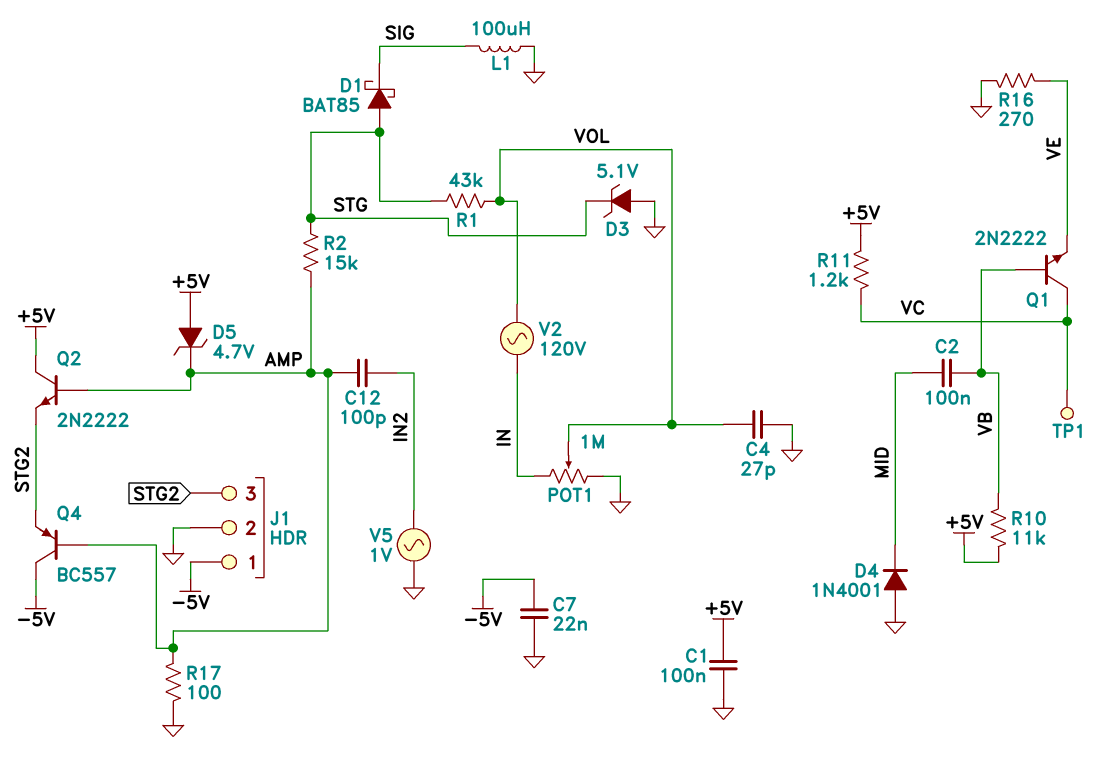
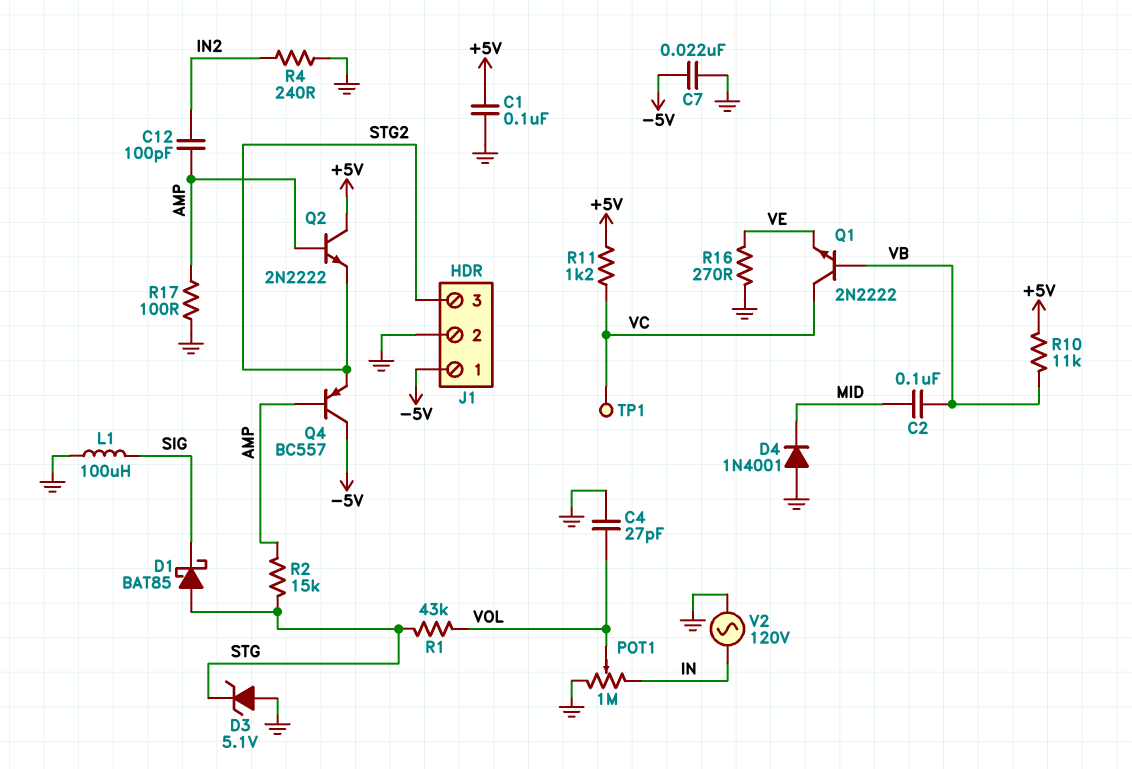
D5: zener 4.7V (A +5V, K AMP) -> none
R4: none -> 240 (GND, IN2)
V2: AC 120V (IN, VOL) -> AC 120V (GND, IN)
V5: AC 1V (GND, IN2) -> none

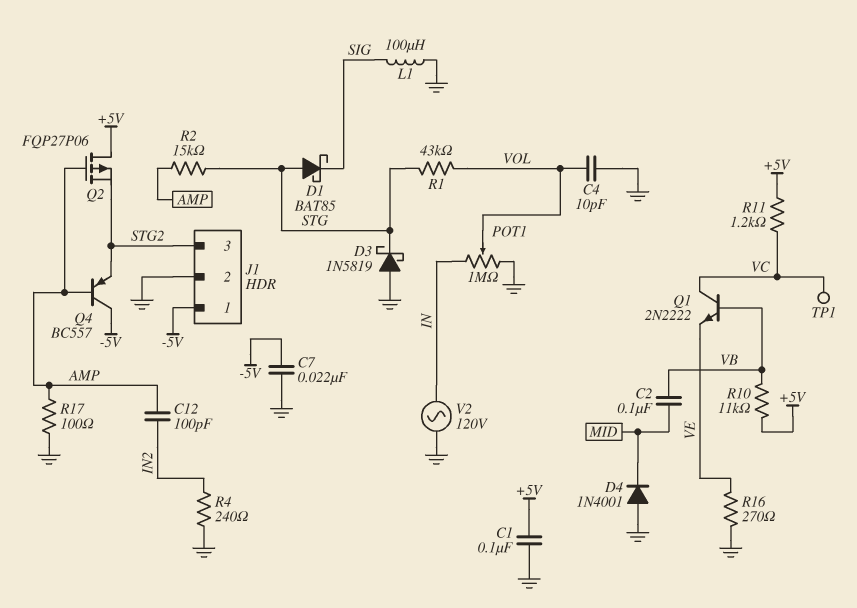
C4: 27pF (GND, VOL) -> 10pF (GND, VOL)
D3: zener 5.1V (A GND, K STG) -> schottky 1N5819 (A GND, K STG)
Q2: NPN 2N2222 (B AMP, C +5V, E STG2) -> PMOS FQP27P06 (G AMP, D +5V, S STG2)

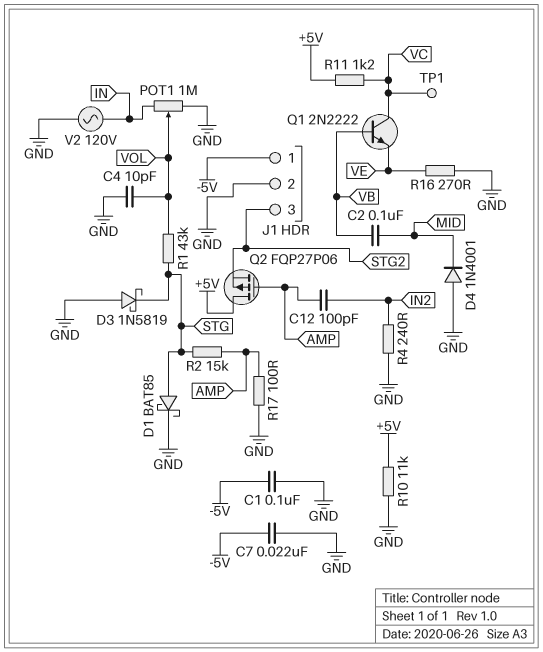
C1: 100nF (+5V, GND) -> 100nF (-5V, GND)
D1: schottky BAT85 (A STG, K SIG) -> schottky BAT85 (A STG, K GND)
L1: 100uH (GND, SIG) -> none
Q4: PNP BC557 (B AMP, C -5V, E STG2) -> none
R10: 11k (+5V, VB) -> 11k (+5V, GND)

